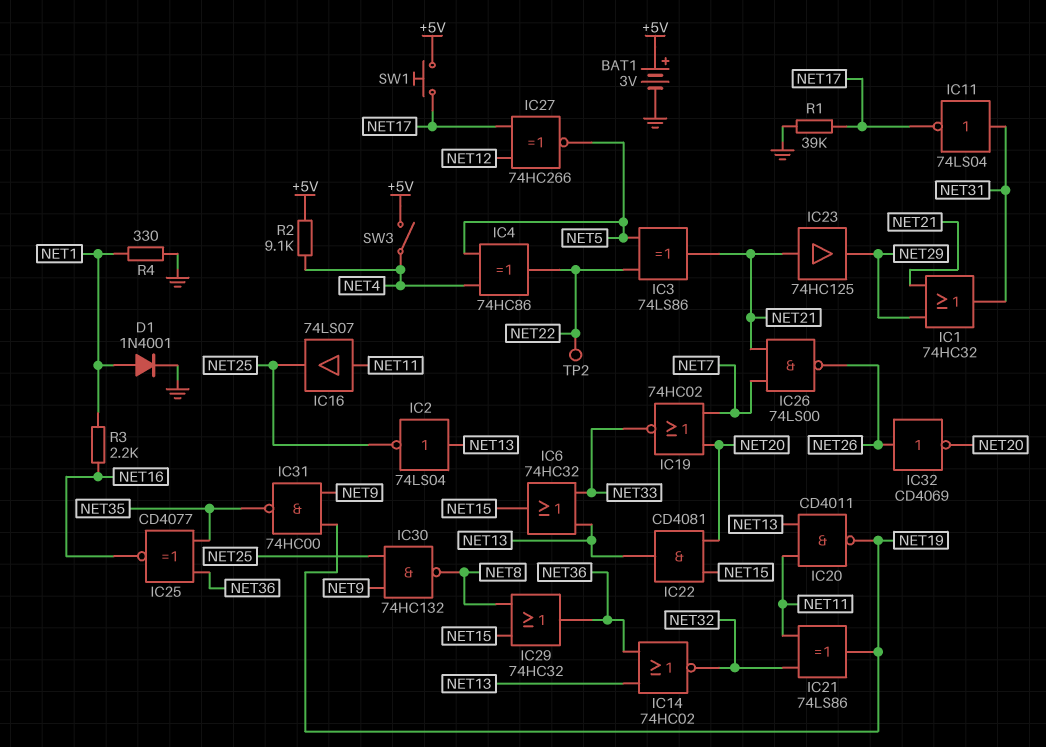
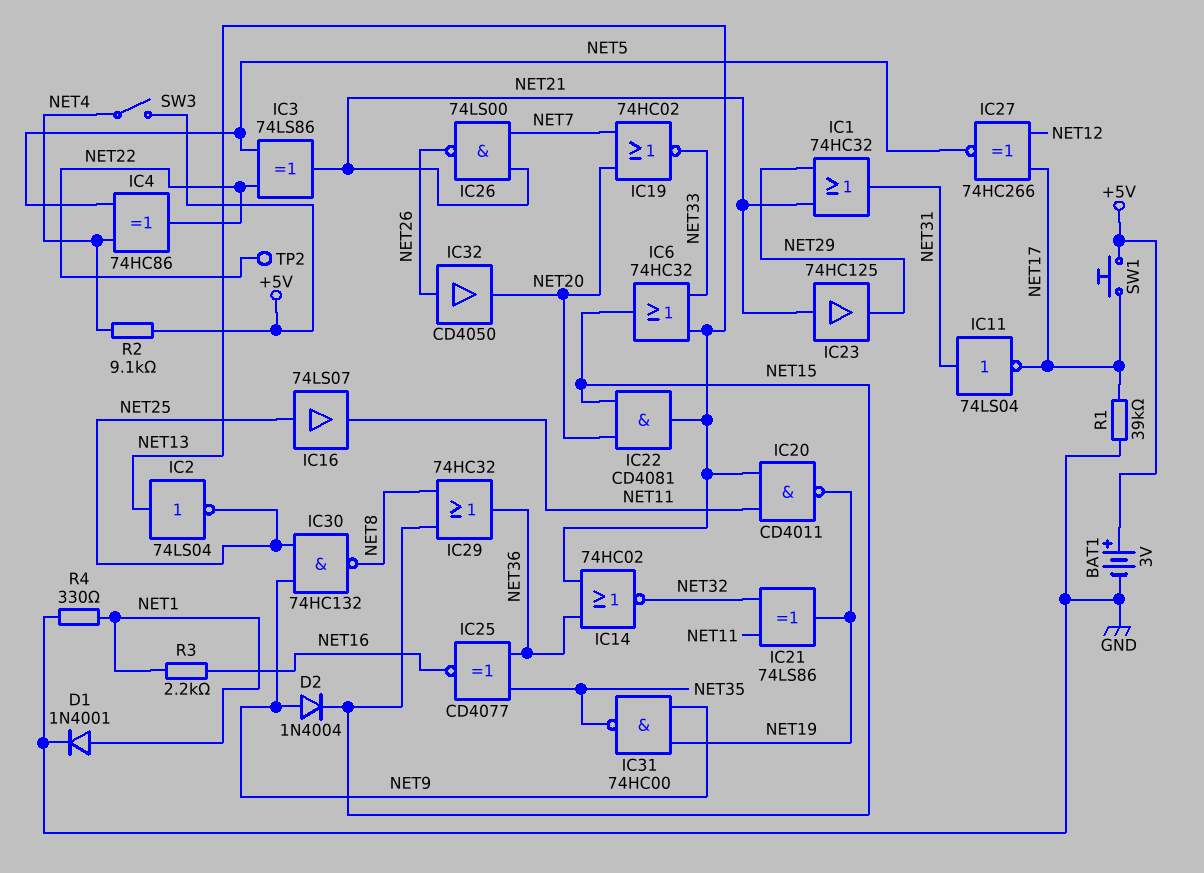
D2: none -> diode 1N4004 (A NET9, K NET15)
IC16: buffer 74LS07 (in NET11, out NET25) -> buffer 74LS07 (in NET25, out NET11)
IC32: NOT CD4069 (in NET26, out NET20) -> buffer CD4050 (in NET26, out NET20)

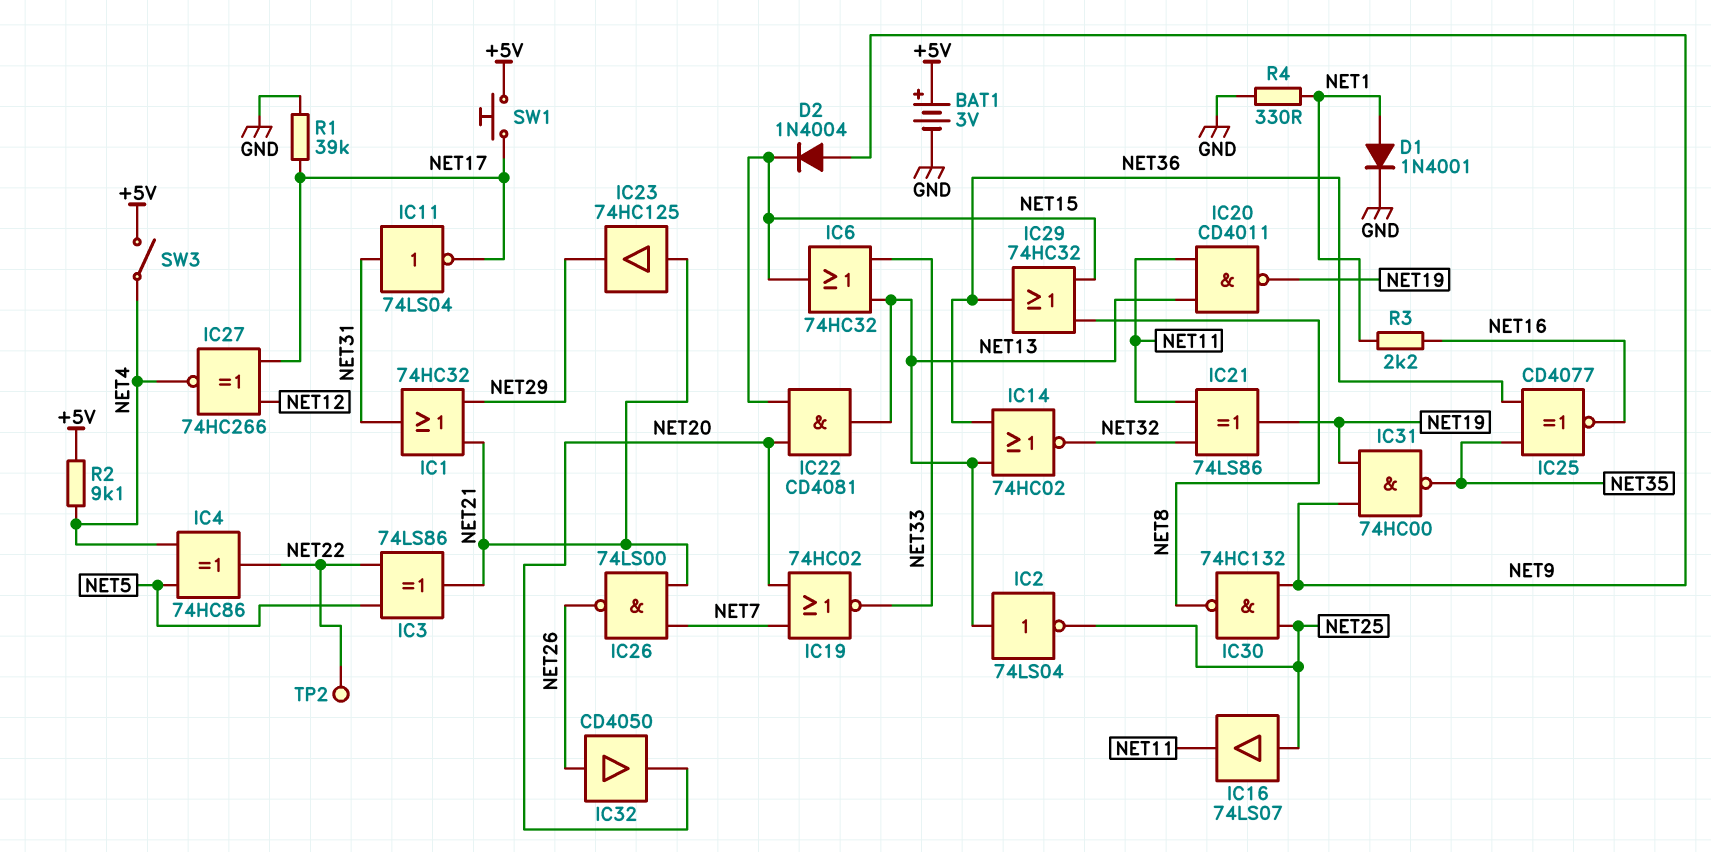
IC27: XNOR 74HC266 (in NET12, in NET17, out NET5) -> XNOR 74HC266 (in NET12, in NET17, out NET4)

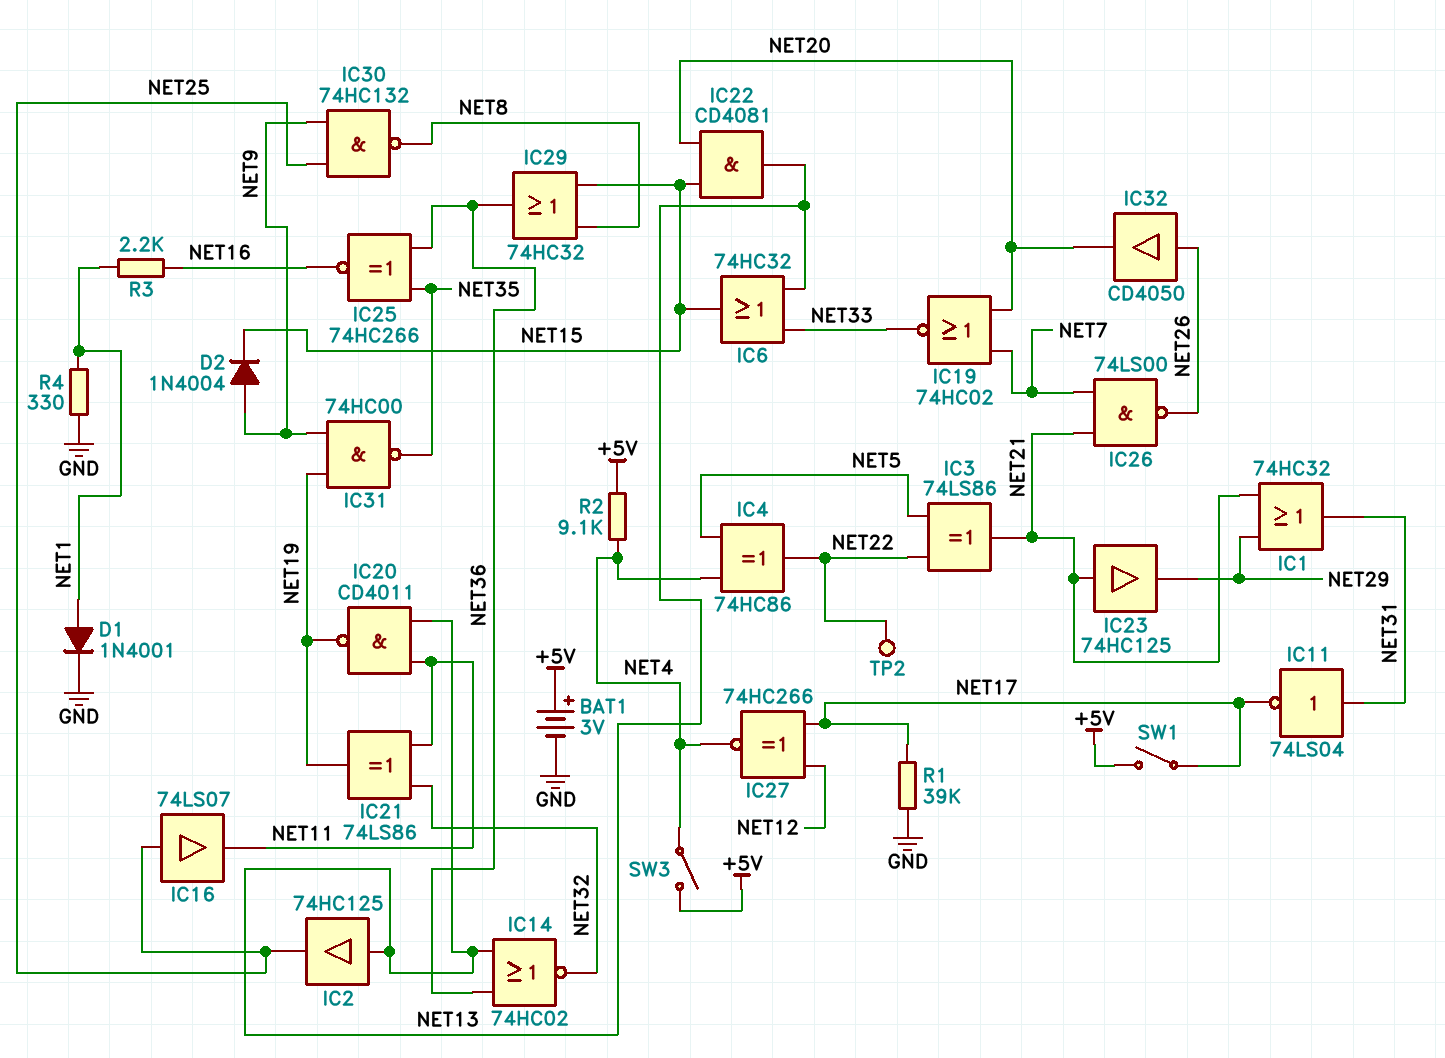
IC2: NOT 74LS04 (in NET13, out NET25) -> buffer 74HC125 (in NET13, out NET25)
IC25: XNOR CD4077 (in NET35, in NET36, out NET16) -> XNOR 74HC266 (in NET35, in NET36, out NET16)
SW1: button (+5V, NET17) -> switch (+5V, NET17)

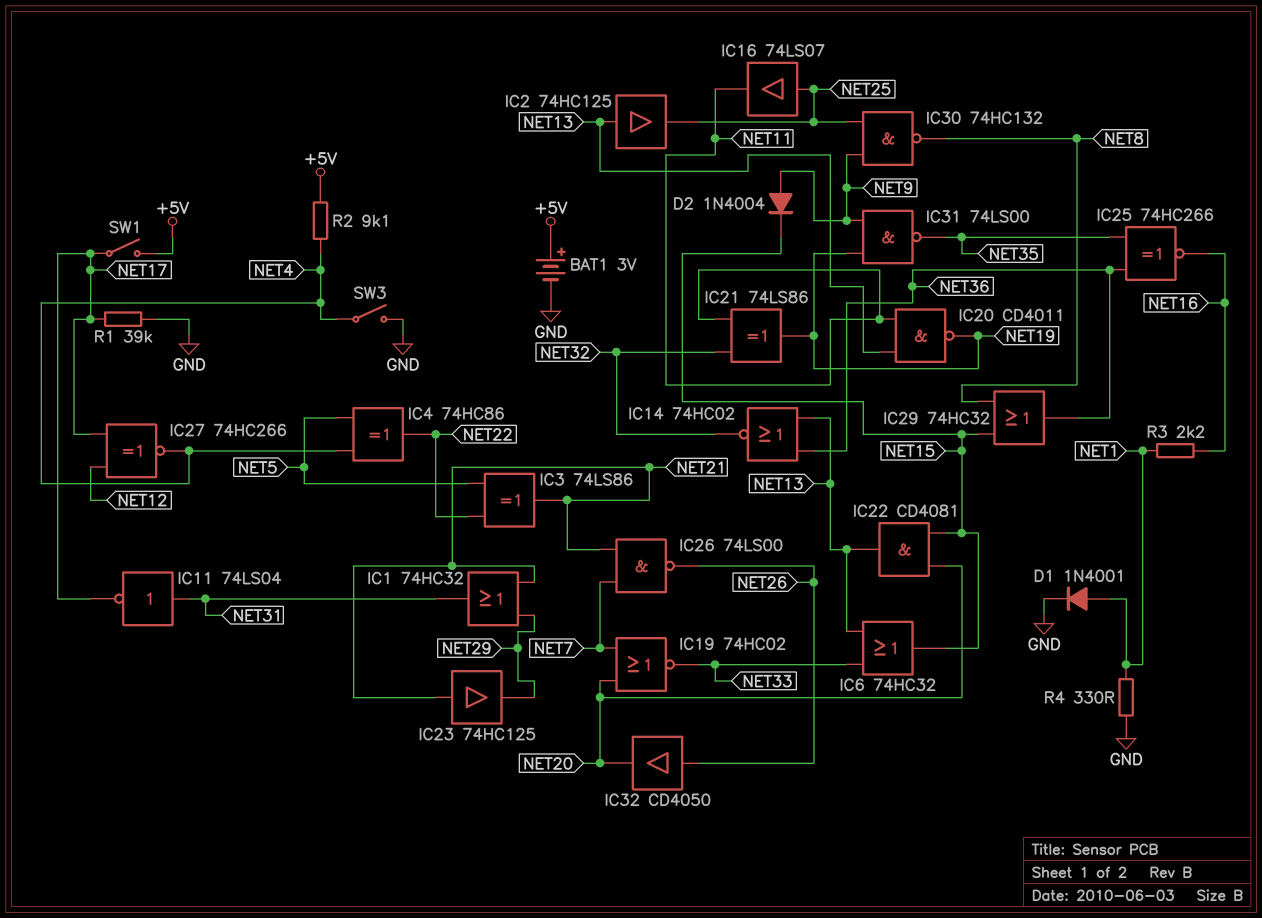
IC31: NAND 74HC00 (in NET9, in NET19, out NET35) -> NAND 74LS00 (in NET9, in NET19, out NET35)
SW3: switch (+5V, NET4) -> switch (GND, NET4)
TP2: test point (NET22) -> none

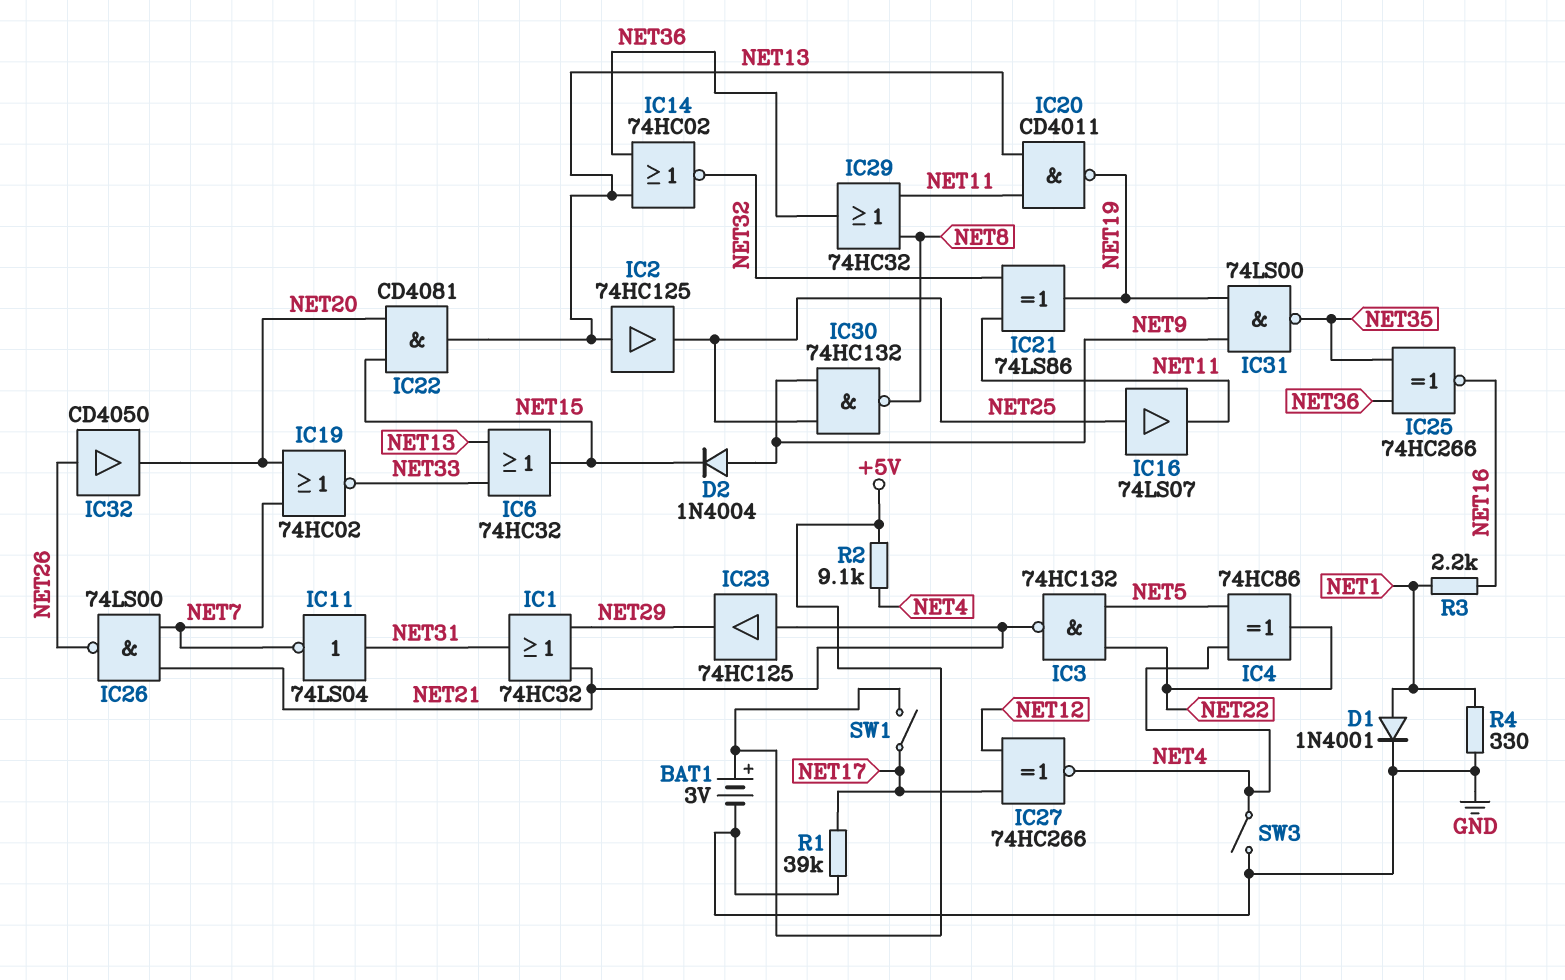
IC3: XOR 74LS86 (in NET5, in NET22, out NET21) -> NAND 74HC132 (in NET5, in NET22, out NET21)
IC11: NOT 74LS04 (in NET31, out NET17) -> NOT 74LS04 (in NET31, out NET7)
IC29: OR 74HC32 (in NET8, in NET15, out NET36) -> OR 74HC32 (in NET8, in NET11, out NET36)

